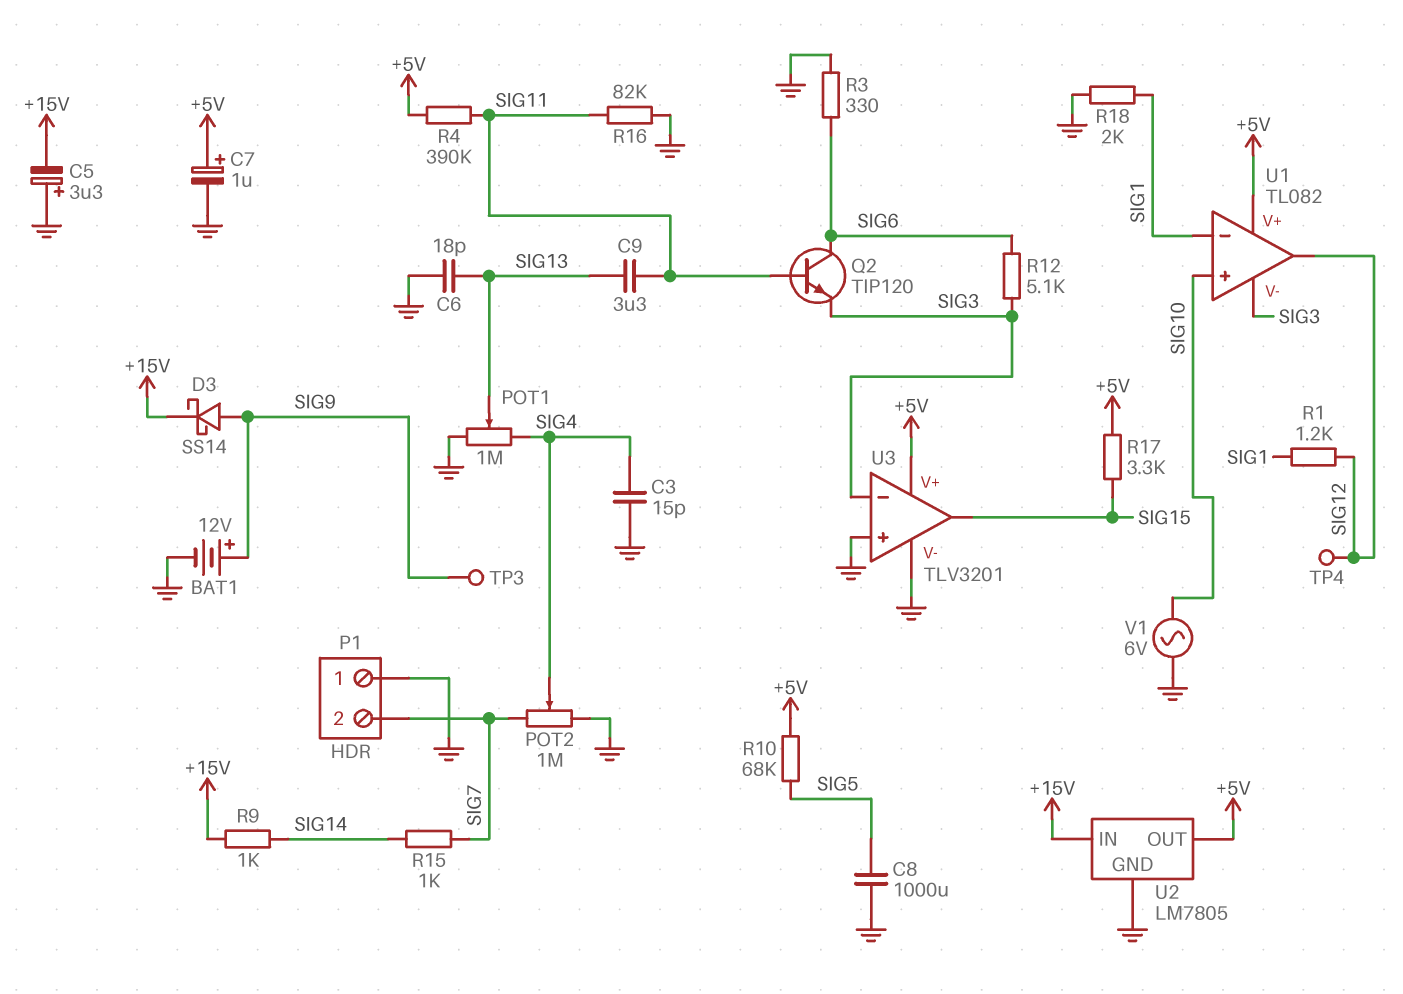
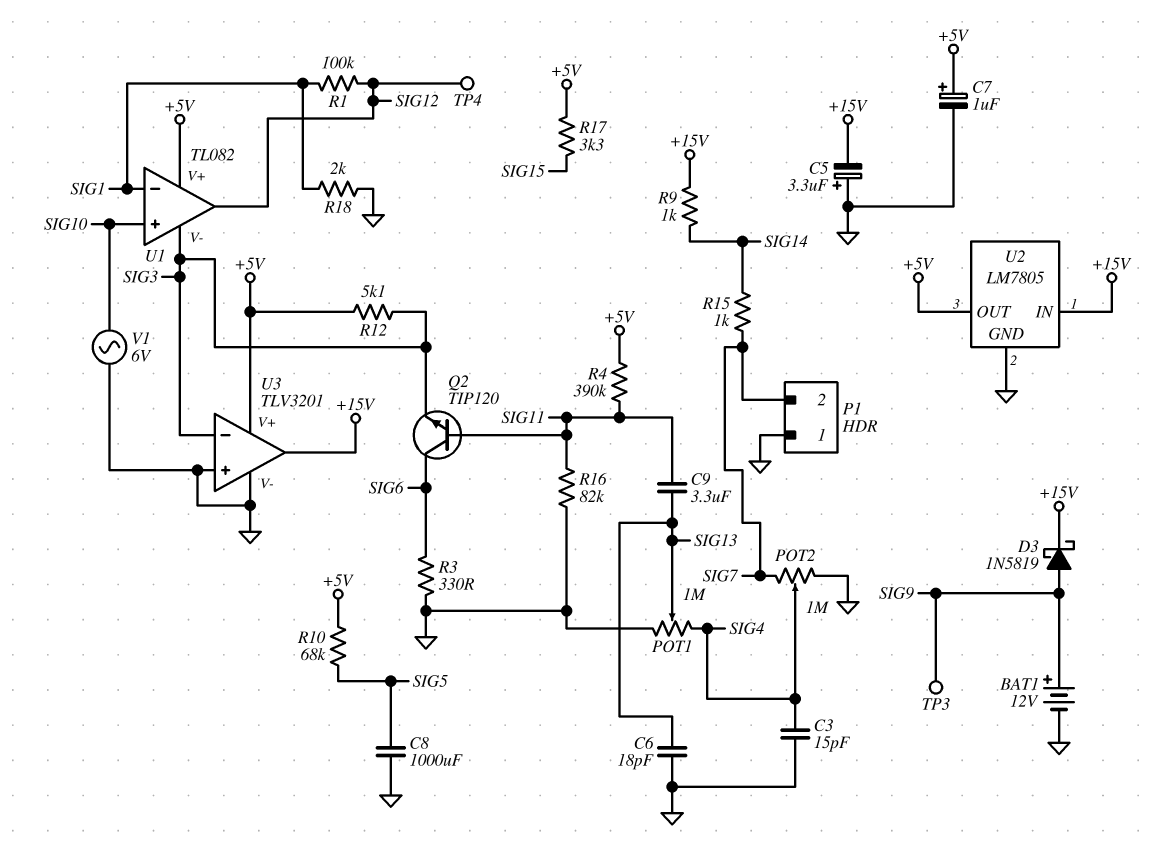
D3: schottky SS14 (A SIG9, K +15V) -> schottky 1N5819 (A SIG9, K +15V)
R1: 1.2k (SIG1, SIG12) -> 100k (SIG1, SIG12)
R12: 5.1k (SIG3, SIG6) -> 5.1k (+5V, SIG3)
U3 pin out: SIG15 -> +15V

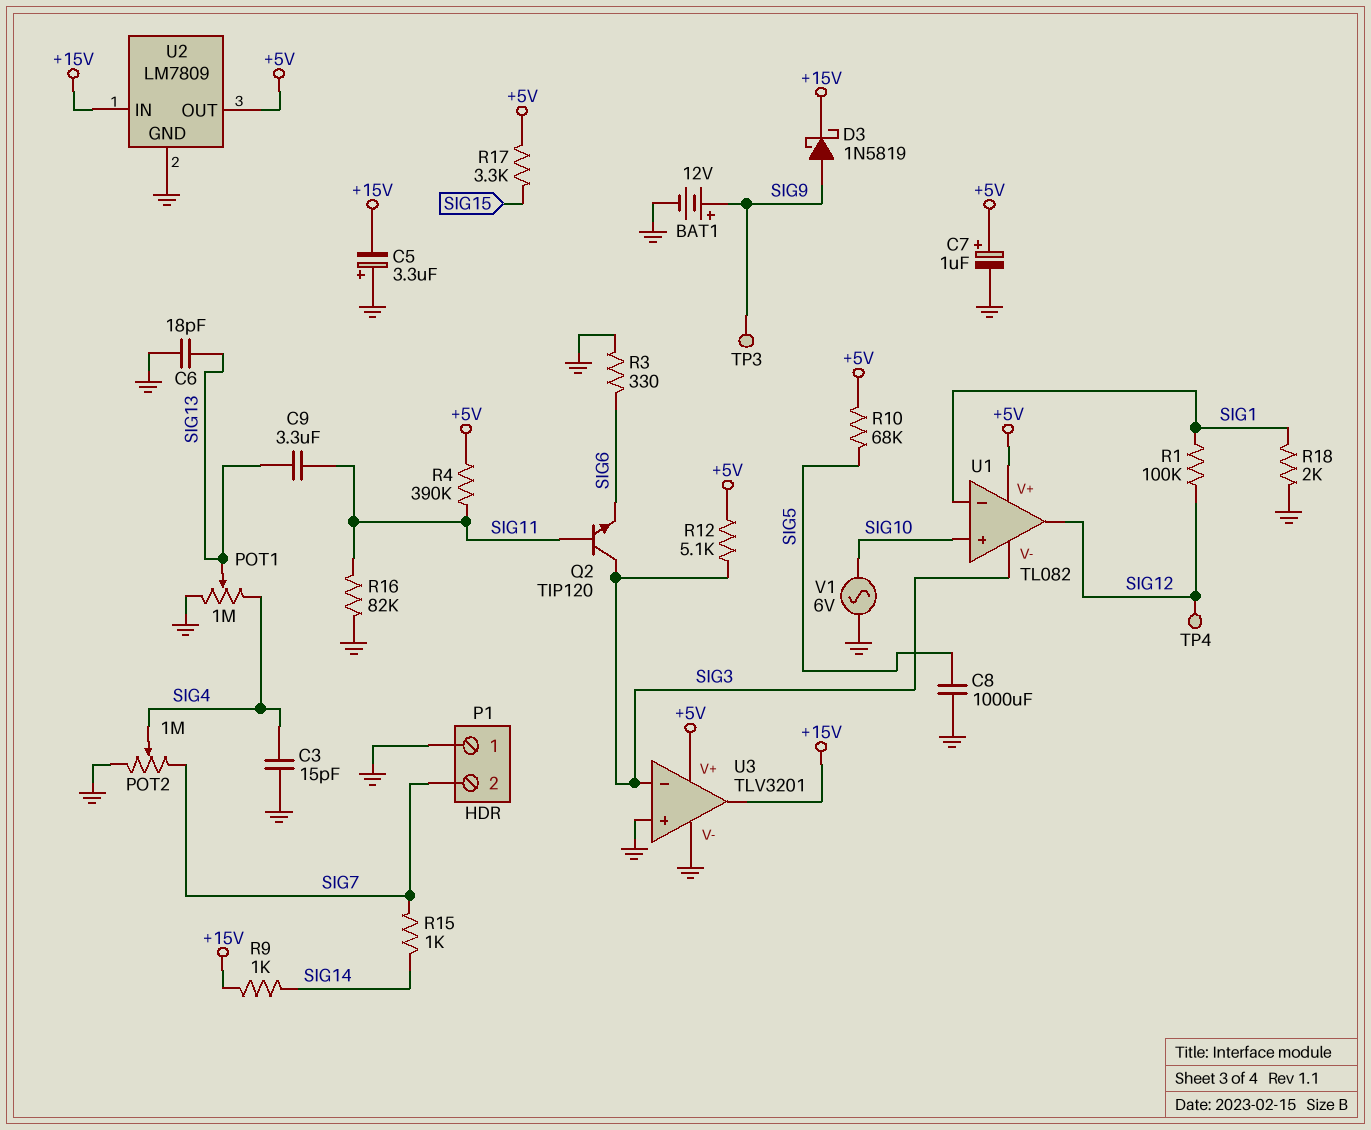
Q2: NPN TIP120 (B SIG11, C SIG6, E SIG3) -> NPN TIP120 (B SIG11, C SIG3, E SIG6)
U2: LM7805 -> LM7809

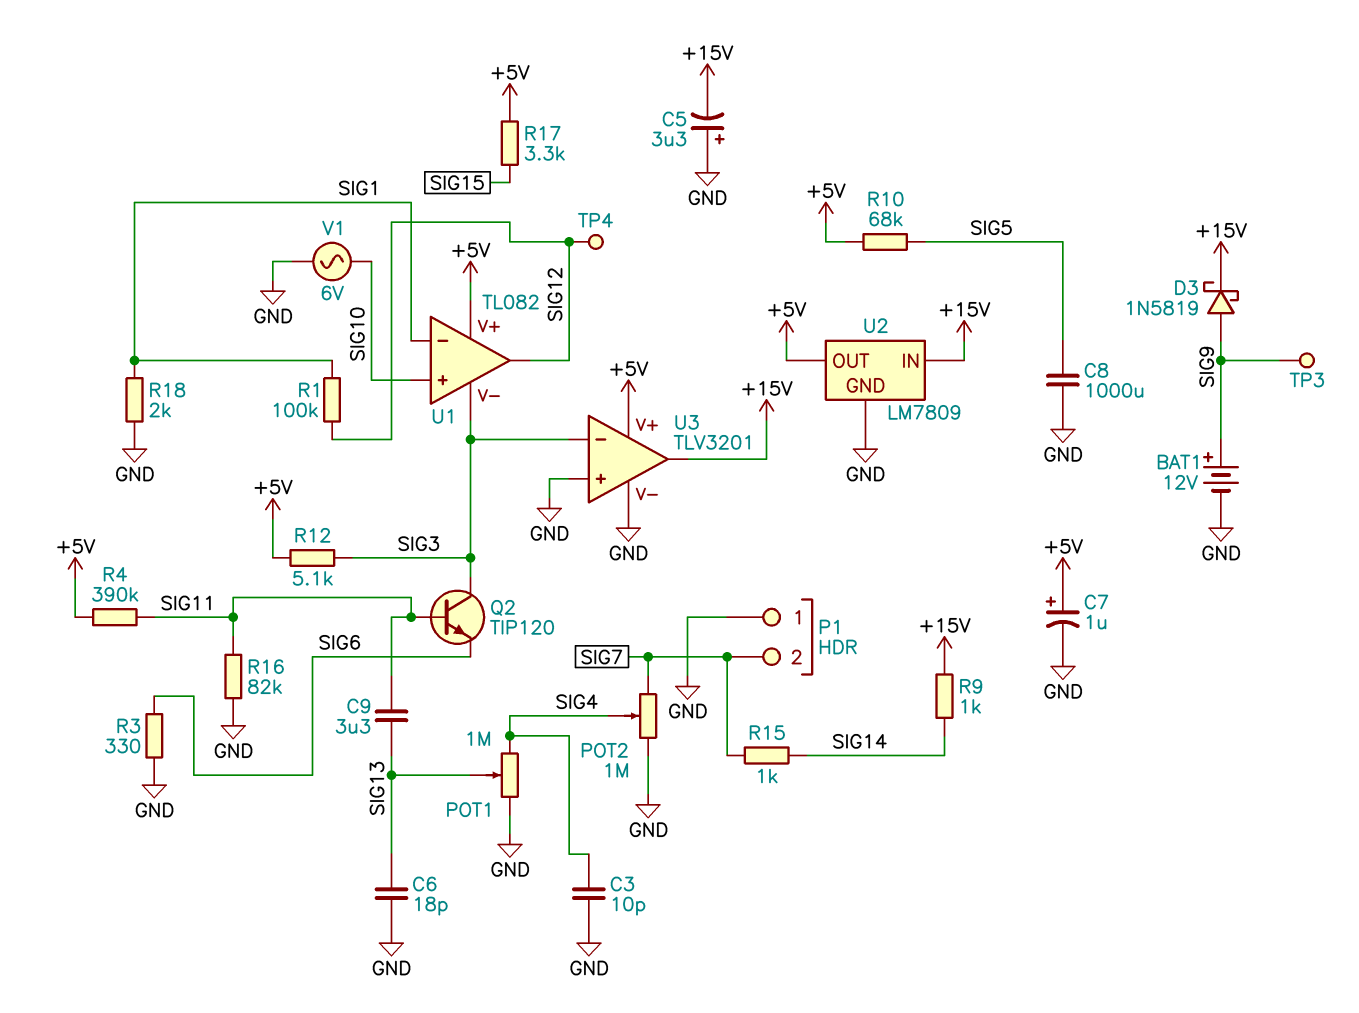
C3: 15pF (GND, SIG4) -> 10pF (GND, SIG4)

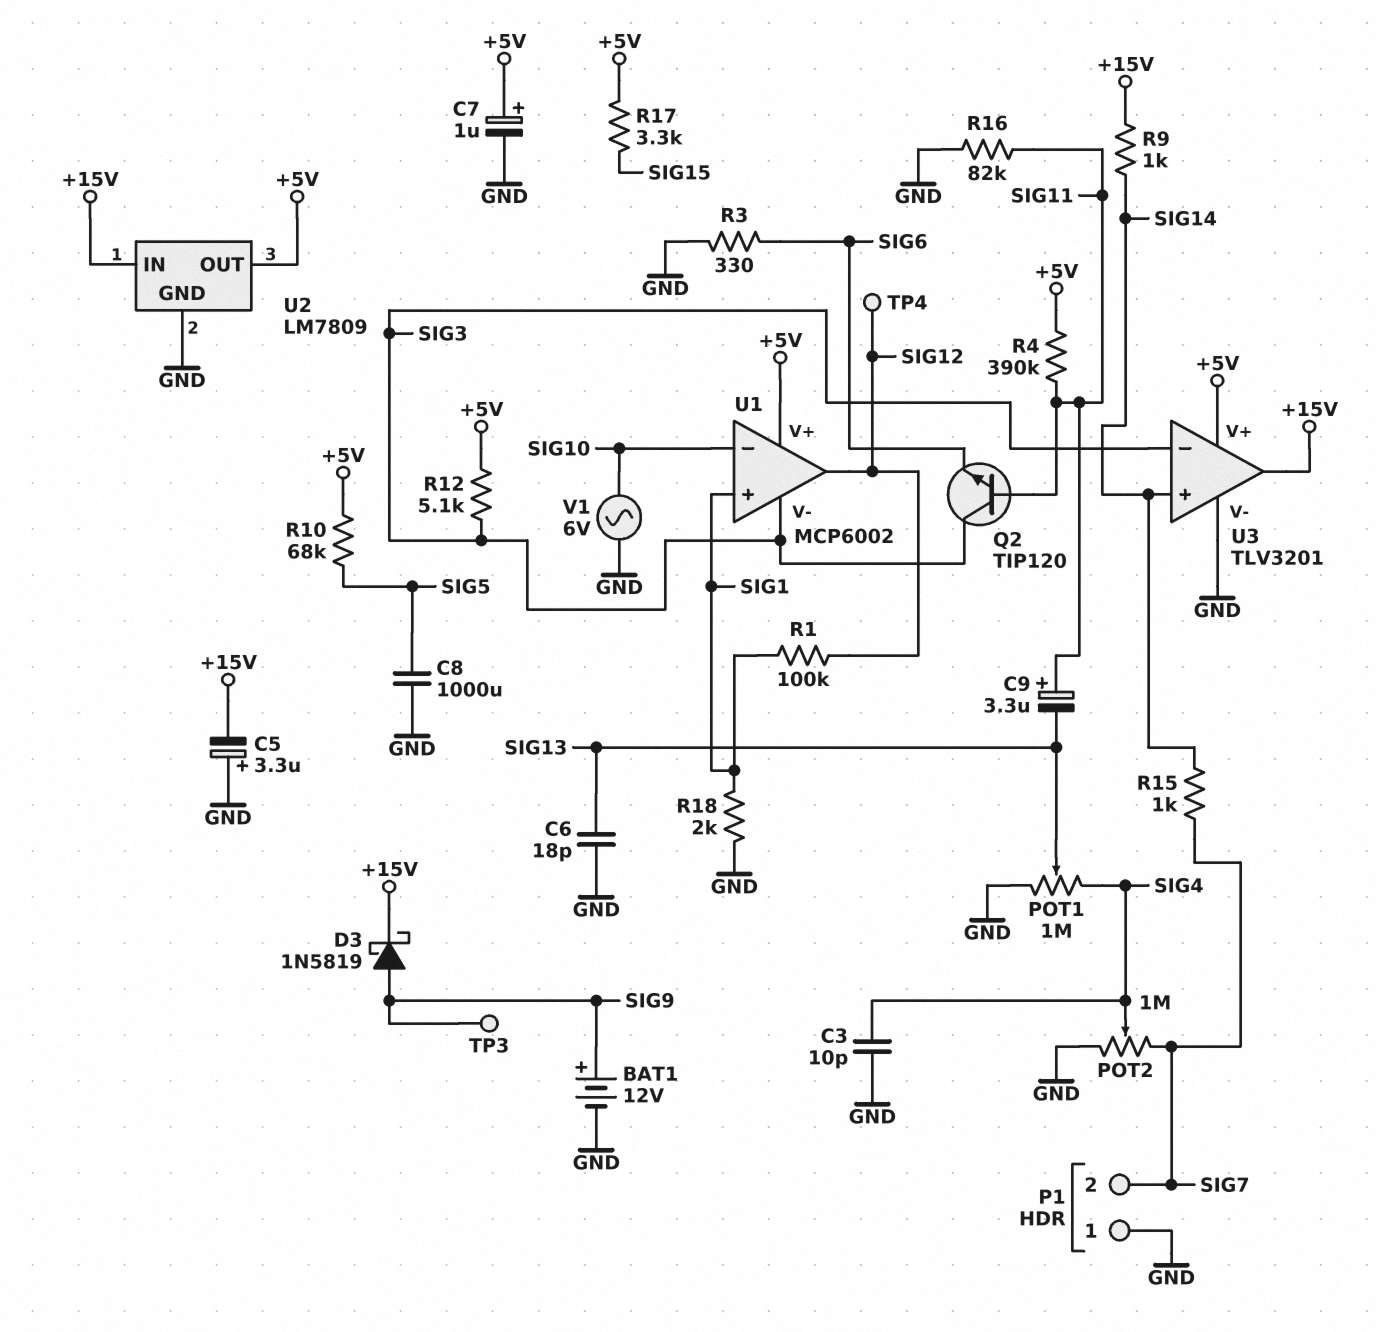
C9: 3.3uF (SIG11, SIG13) -> 3.3uF (plus SIG11, minus SIG13)
U1: TL082 -> MCP6002
U1 pin in+: SIG10 -> SIG1
U1 pin in-: SIG1 -> SIG10
U3 pin in+: GND -> SIG14

